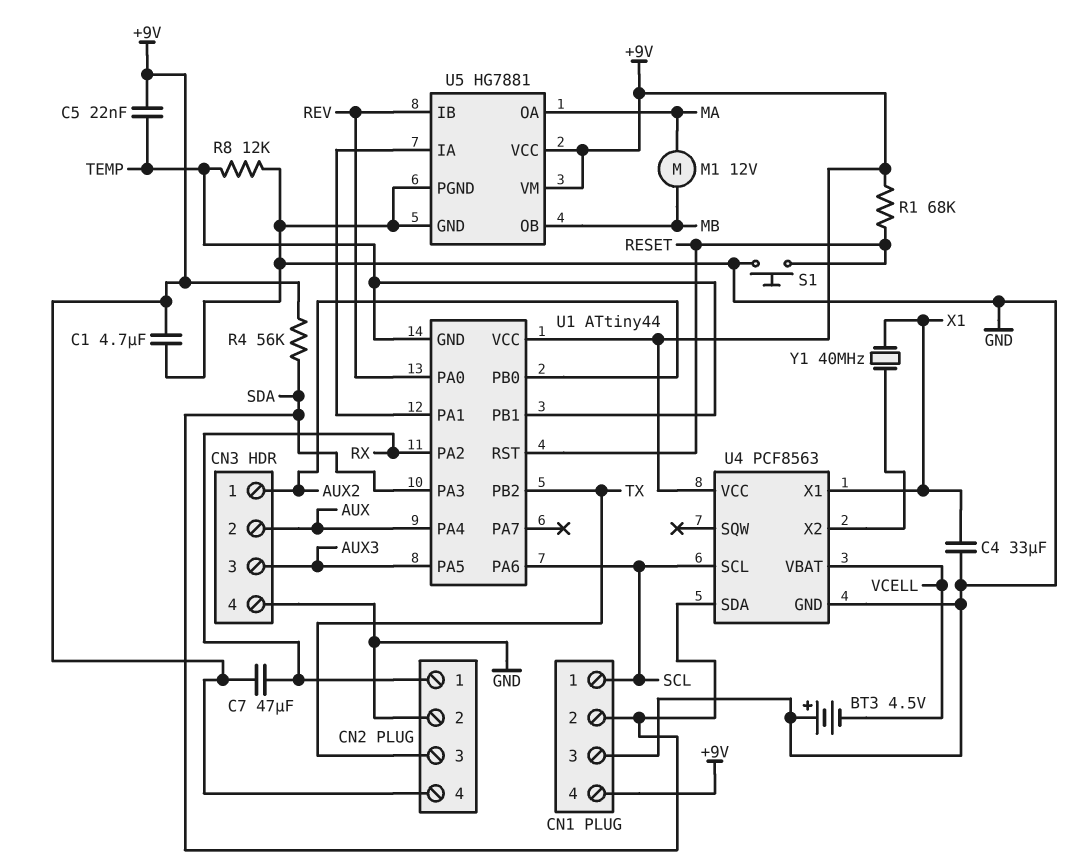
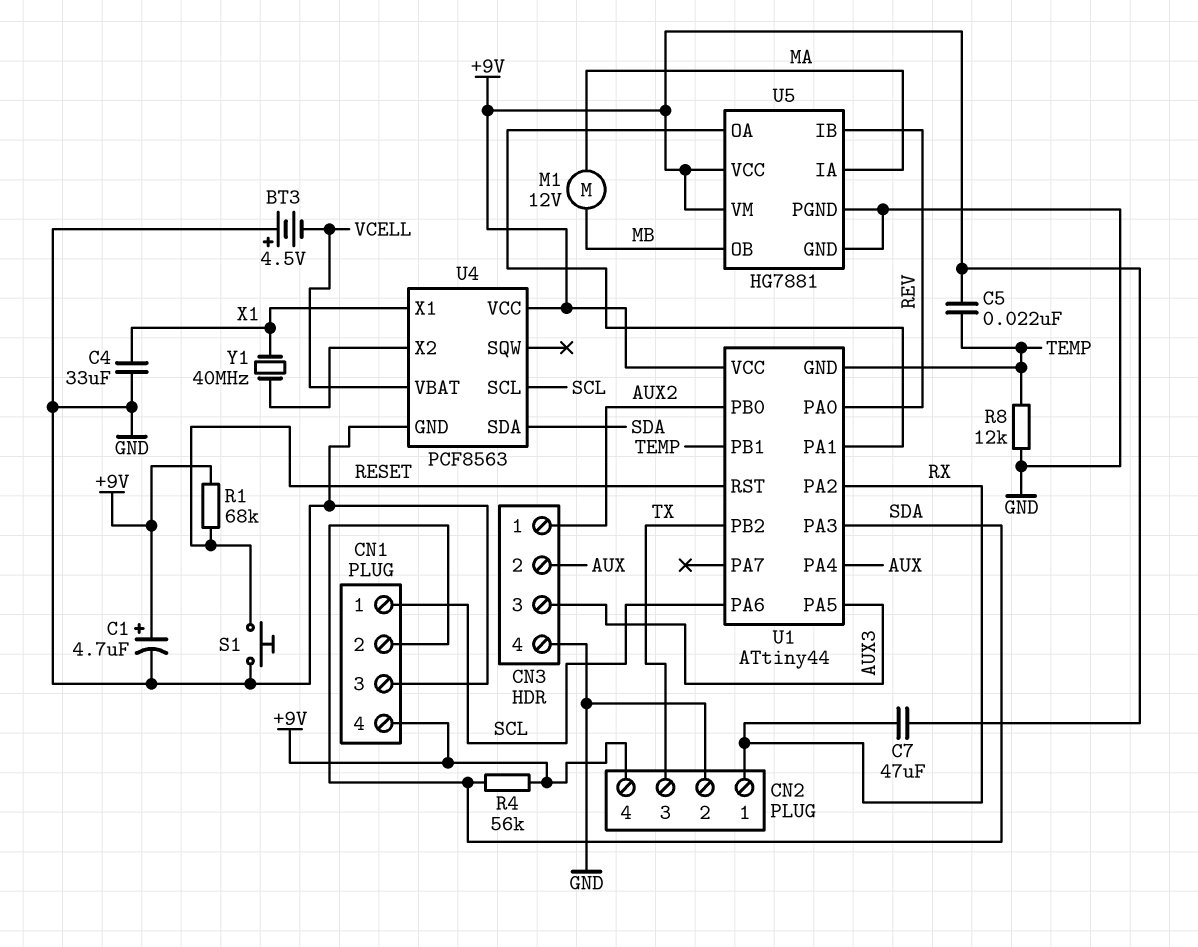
C1: 4.7uF (+9V, GND) -> 4.7uF (plus +9V, minus GND)
U5 pin IA: U1/PA1 -> MA
U5 pin OA: MA -> U1/PA1

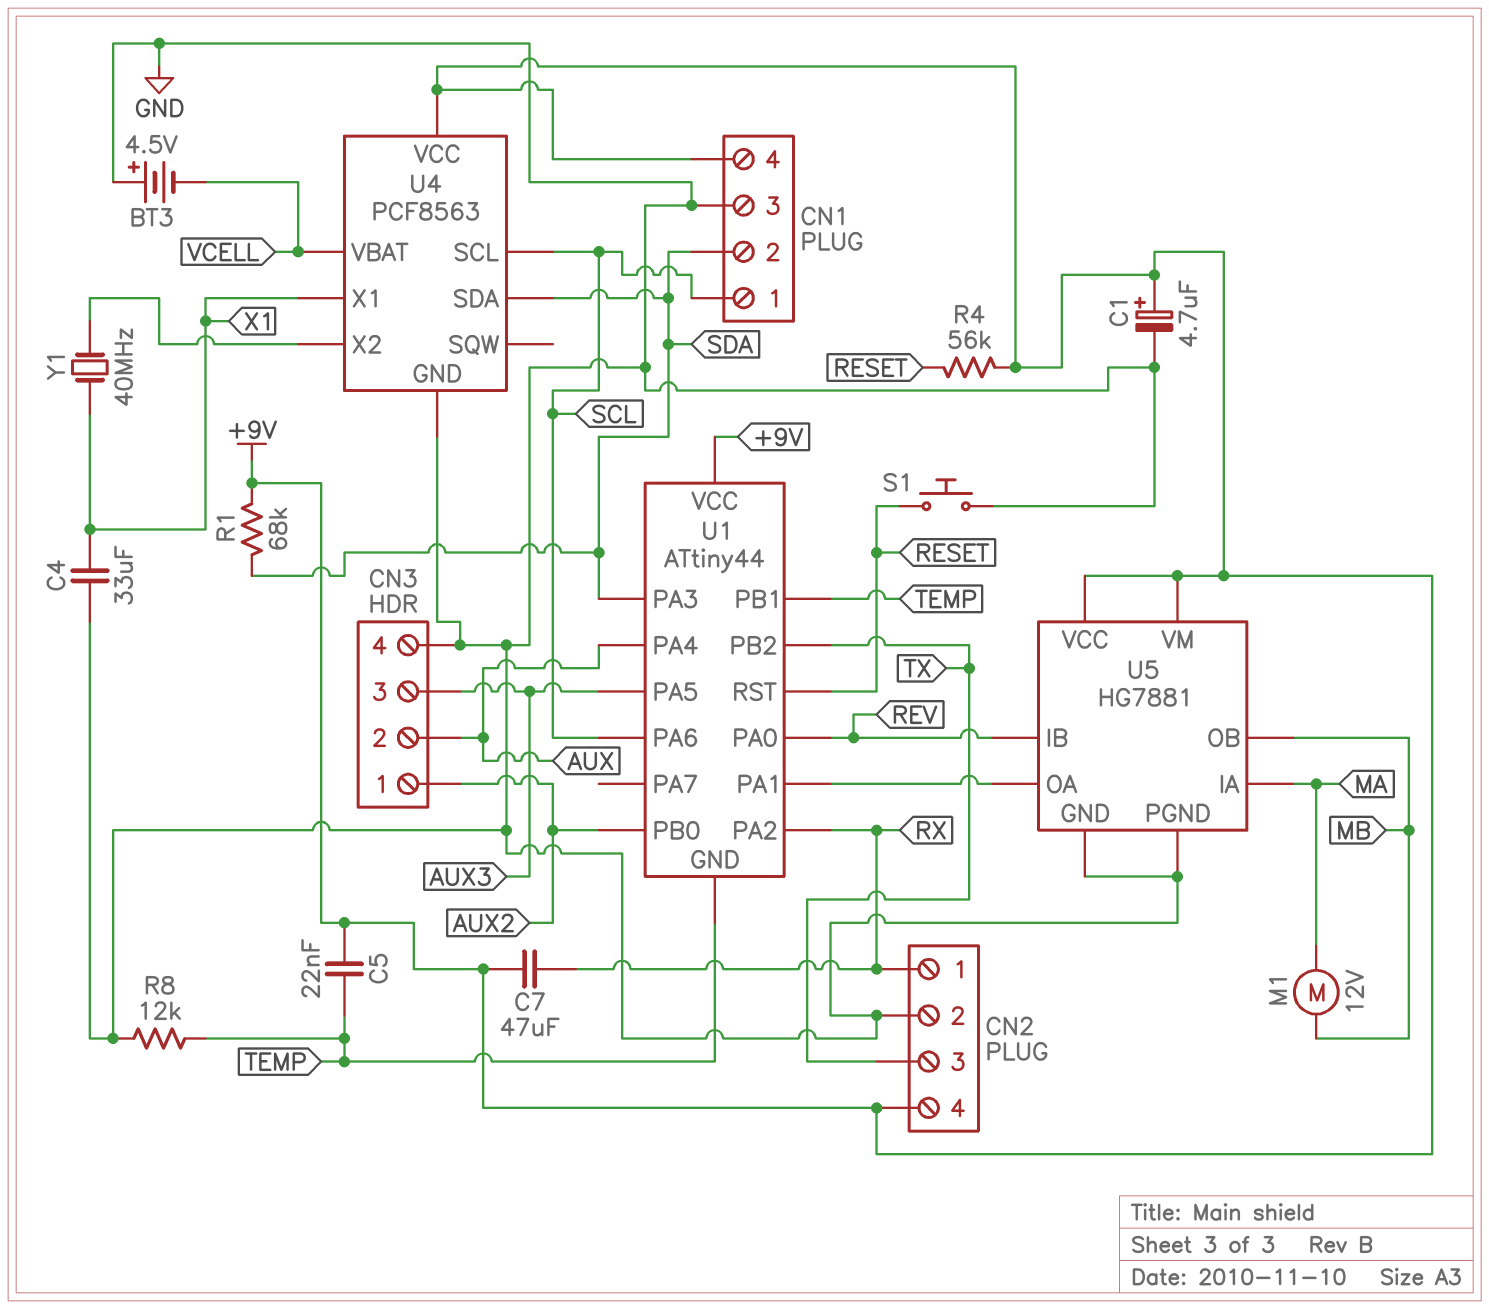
R1: 68k (+9V, RESET) -> 68k (+9V, SDA)
R4: 56k (+9V, SDA) -> 56k (+9V, RESET)

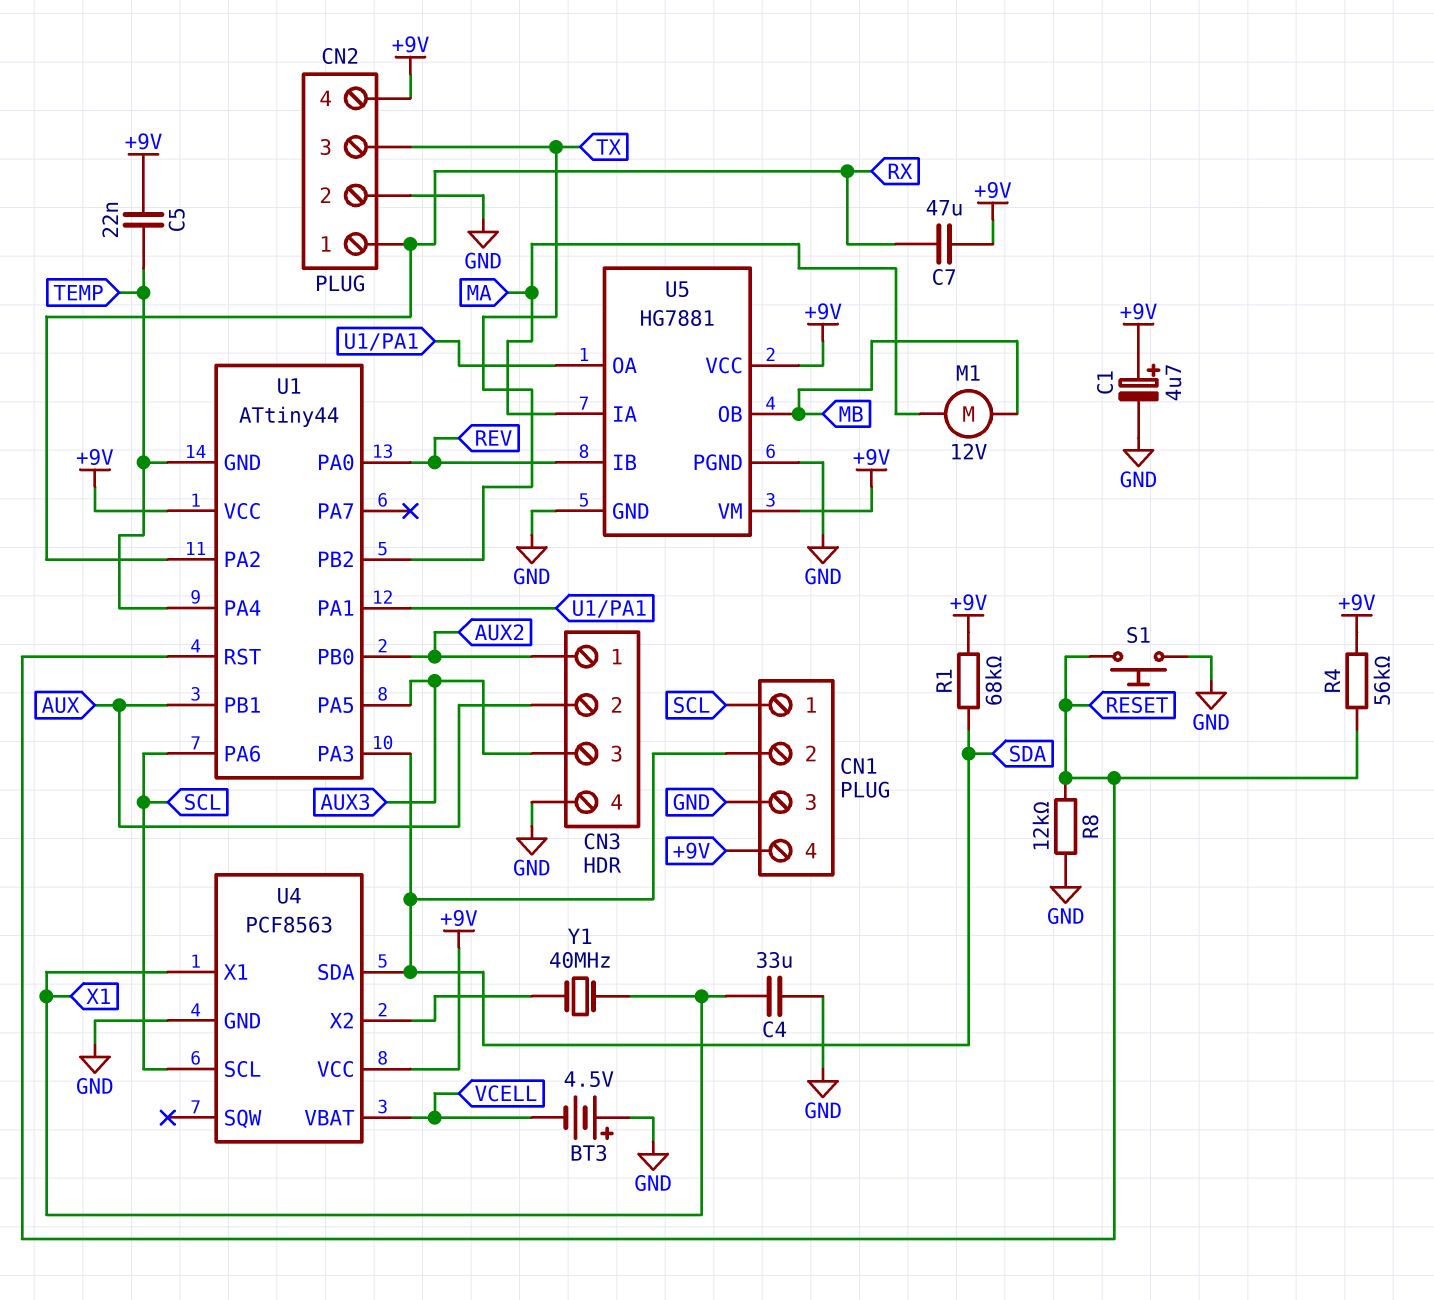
R8: 12k (GND, TEMP) -> 12k (GND, RESET)
U1 pin PA4: AUX -> TEMP
U1 pin PB1: TEMP -> AUX

